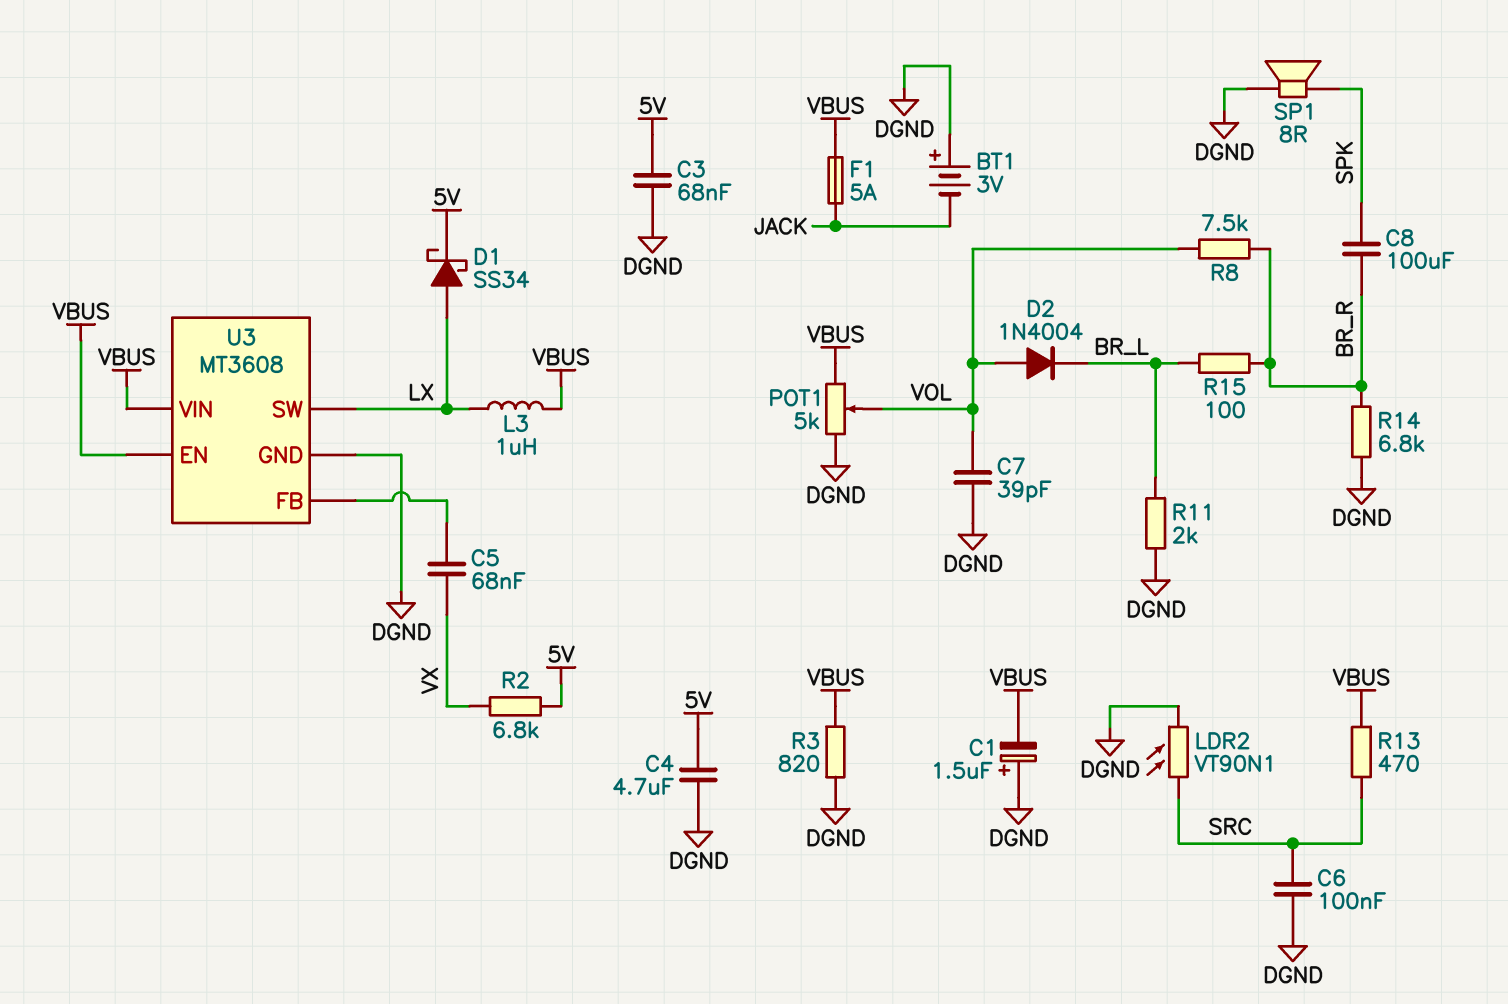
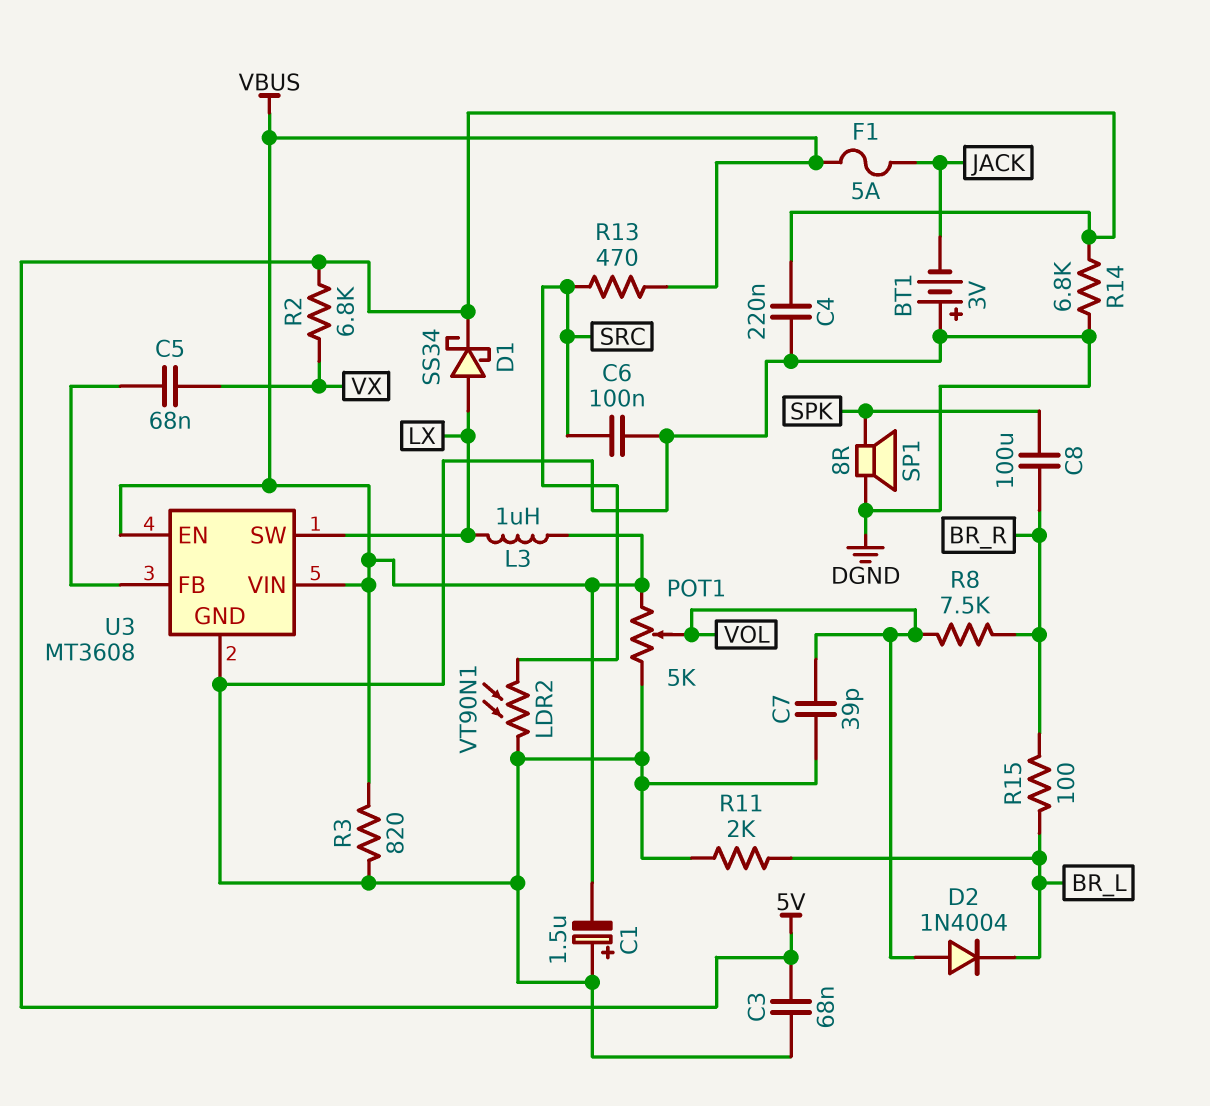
C4: 4.7uF (5V, DGND) -> 220nF (5V, DGND)
R14: 6.8k (BR_R, DGND) -> 6.8k (5V, DGND)

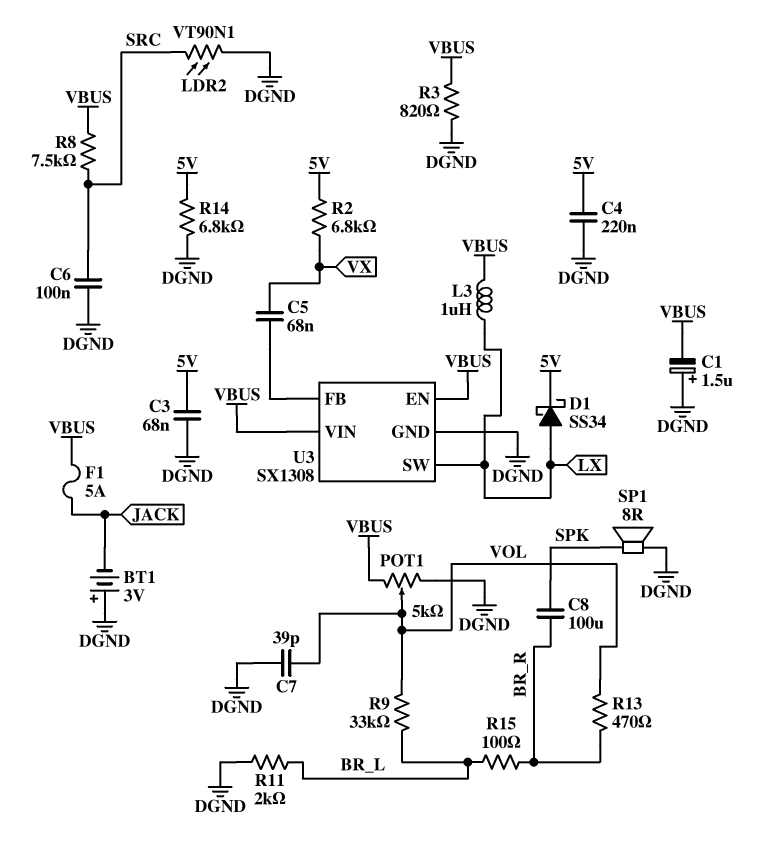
D2: diode 1N4004 (A VOL, K BR_L) -> none
R8: 7.5k (BR_R, VOL) -> 7.5k (SRC, VBUS)
R9: none -> 33k (BR_L, VOL)
R13: 470 (SRC, VBUS) -> 470 (BR_R, VOL)
U3: MT3608 -> SX1308

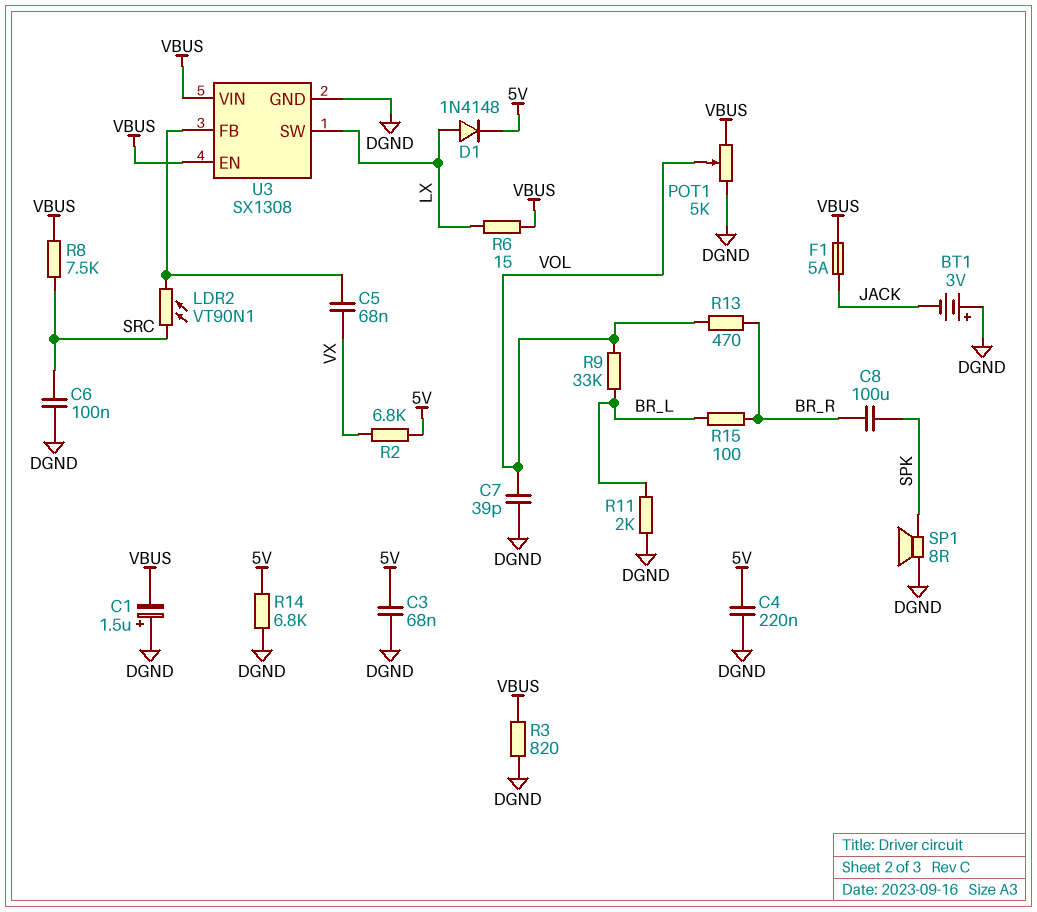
D1: schottky SS34 (A LX, K 5V) -> diode 1N4148 (A LX, K 5V)
L3: 1uH (LX, VBUS) -> none
LDR2: VT90N1 (DGND, SRC) -> VT90N1 (SRC, U3/FB)
R6: none -> 15 (LX, VBUS)

